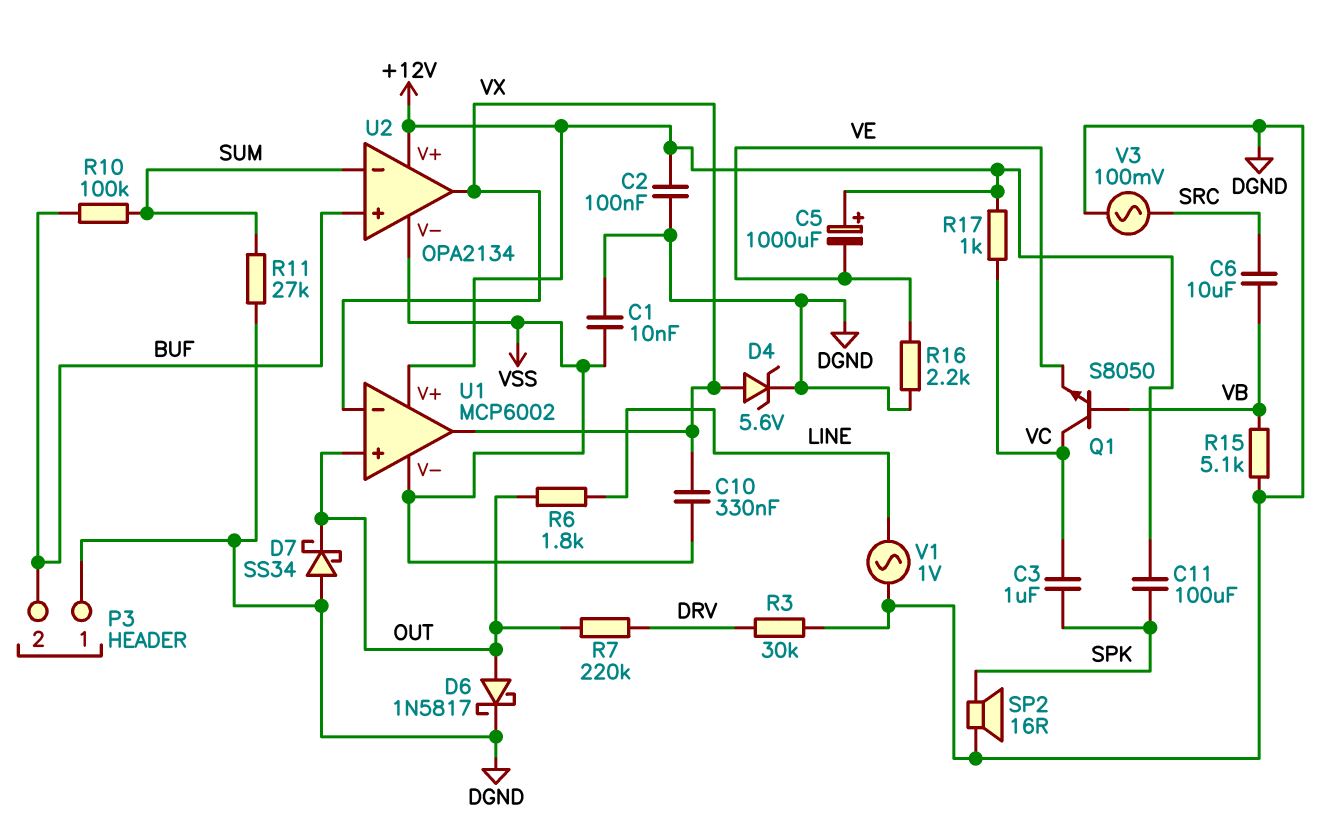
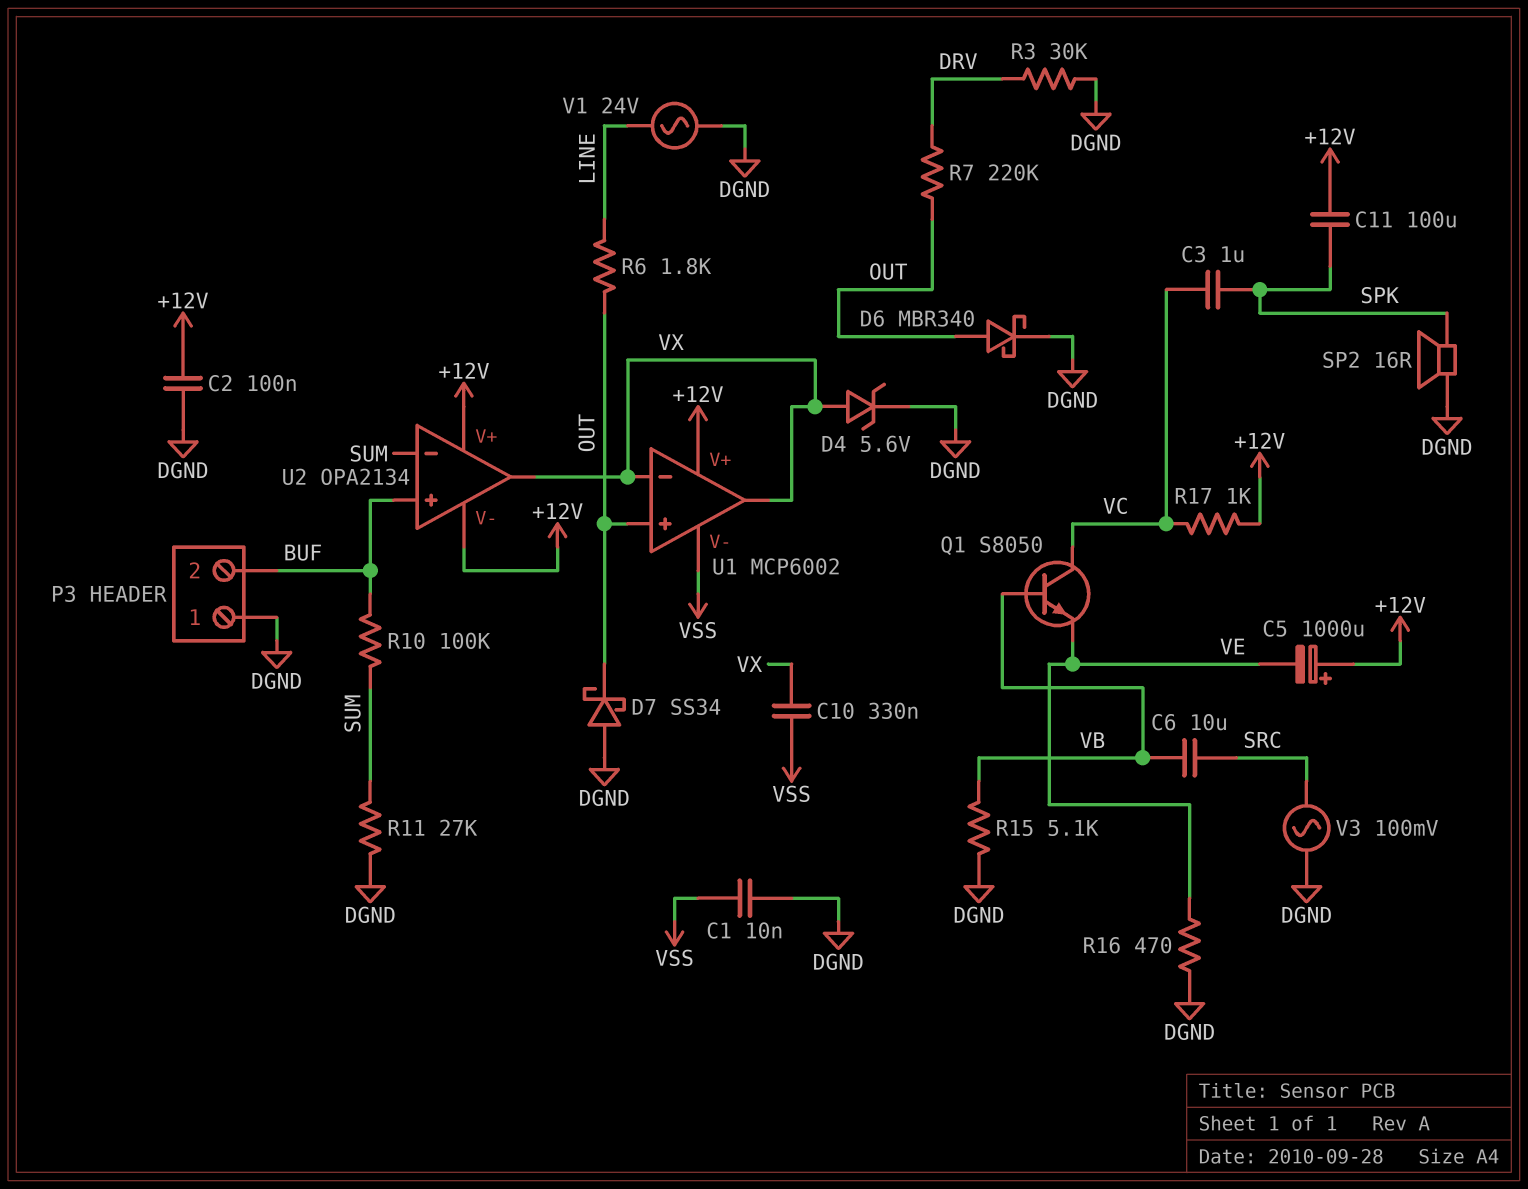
D6: schottky 1N5817 (A OUT, K DGND) -> schottky MBR340 (A OUT, K DGND)
R16: 2.2k (DGND, VE) -> 470 (DGND, VE)
U2 pin V-: VSS -> +12V
V1: AC 1V (DGND, LINE) -> AC 24V (DGND, LINE)

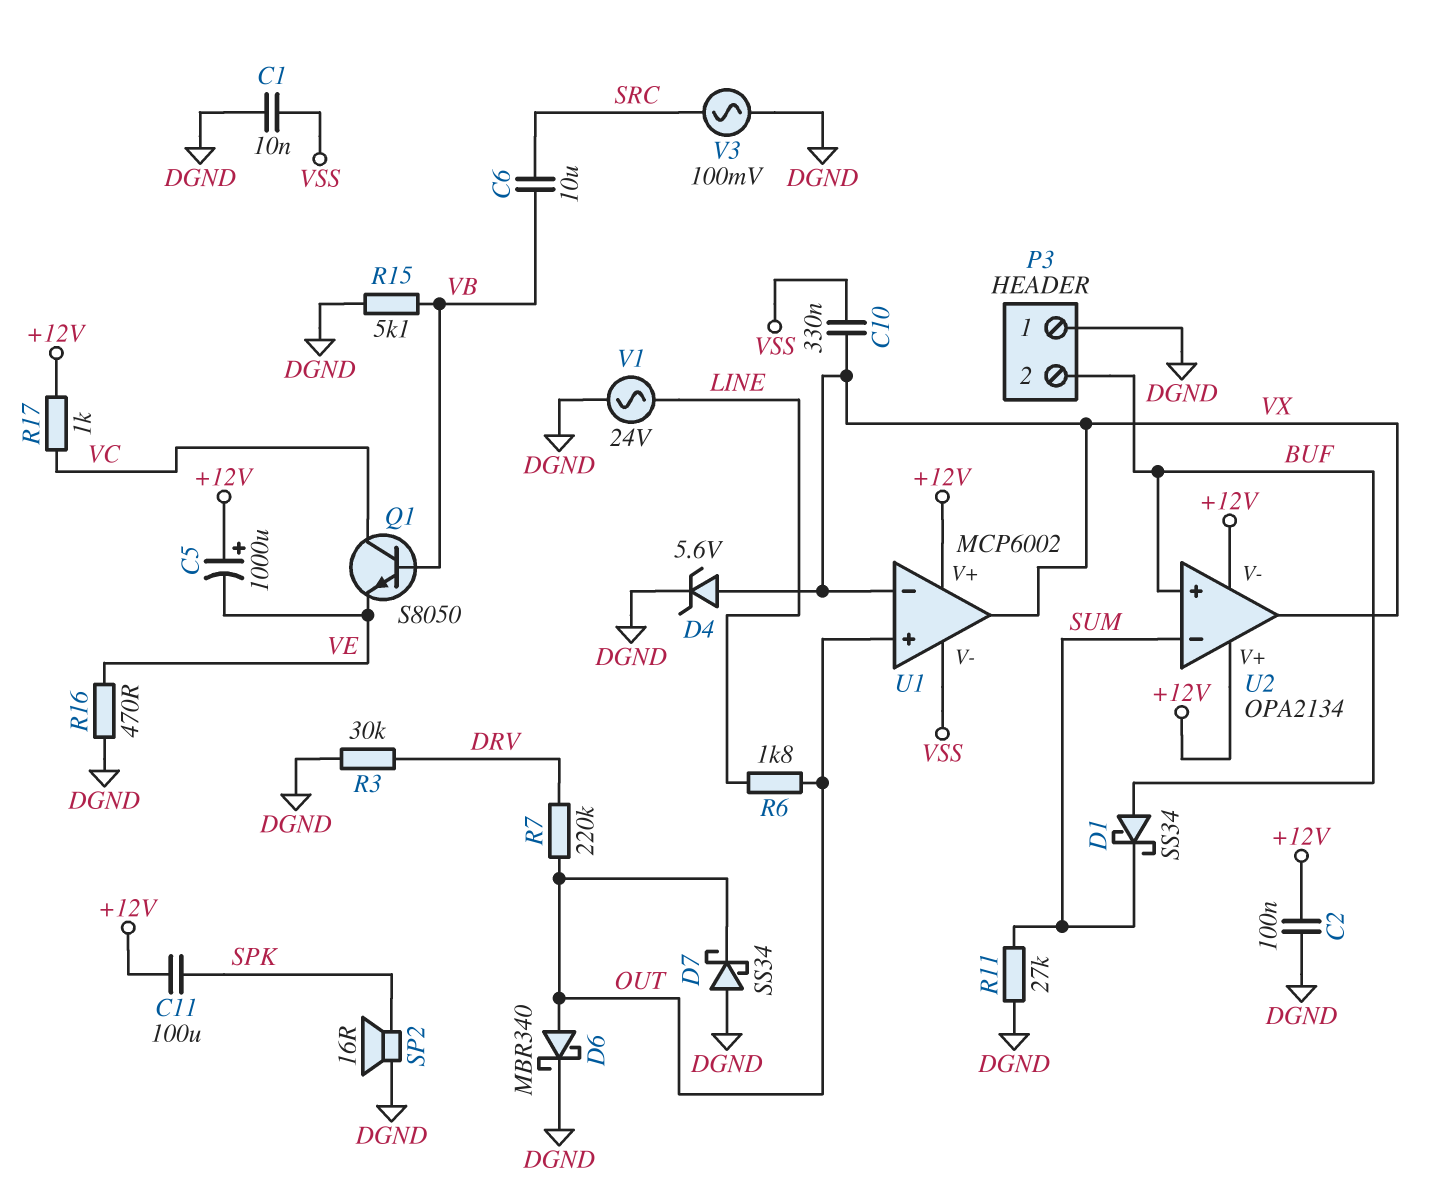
C3: 1uF (SPK, VC) -> none
D1: none -> schottky SS34 (A BUF, K SUM)
R10: 100k (BUF, SUM) -> none

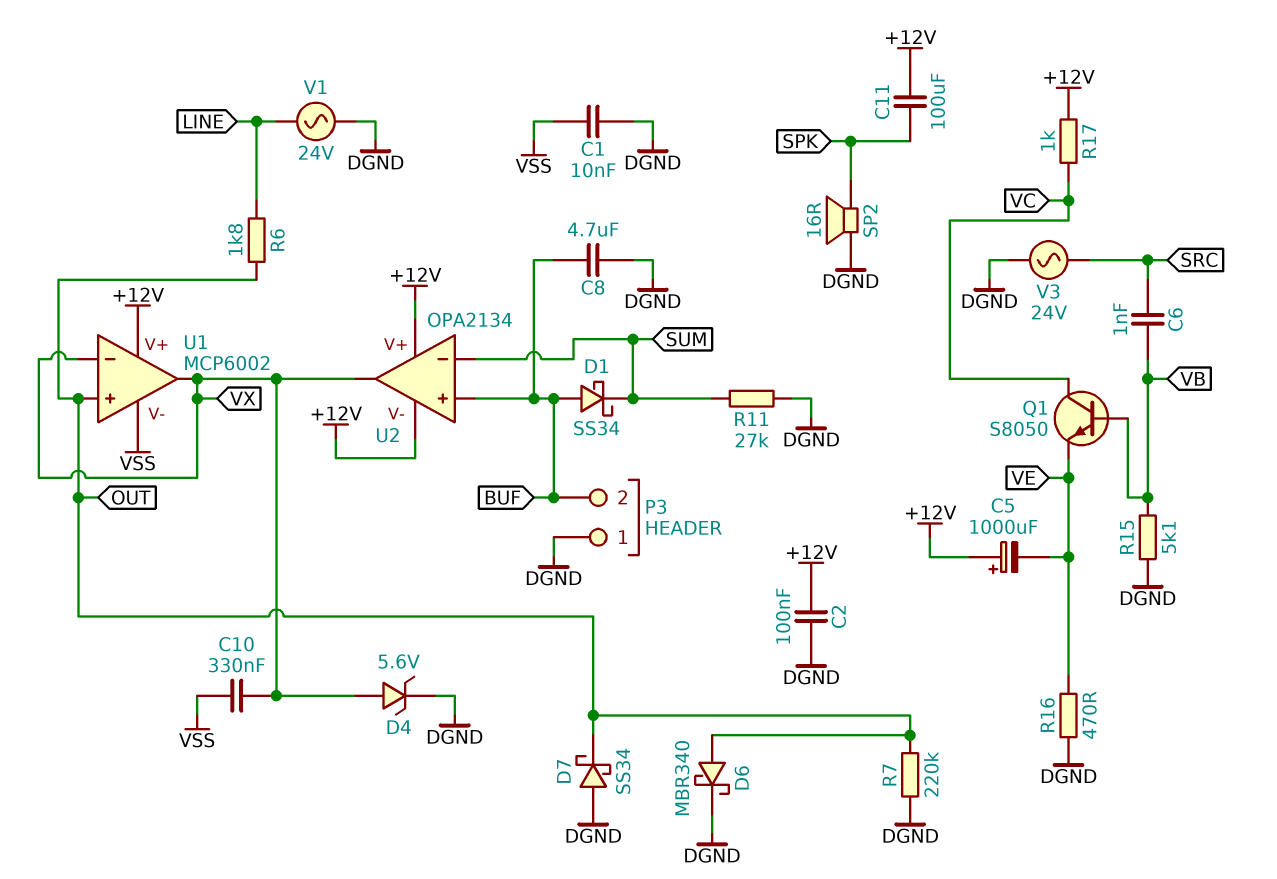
C6: 10uF (SRC, VB) -> 1nF (SRC, VB)
C8: none -> 4.7uF (BUF, DGND)
R3: 30k (DGND, DRV) -> none
R7: 220k (DRV, OUT) -> 220k (DGND, OUT)
V3: AC 100mV (DGND, SRC) -> AC 24V (DGND, SRC)

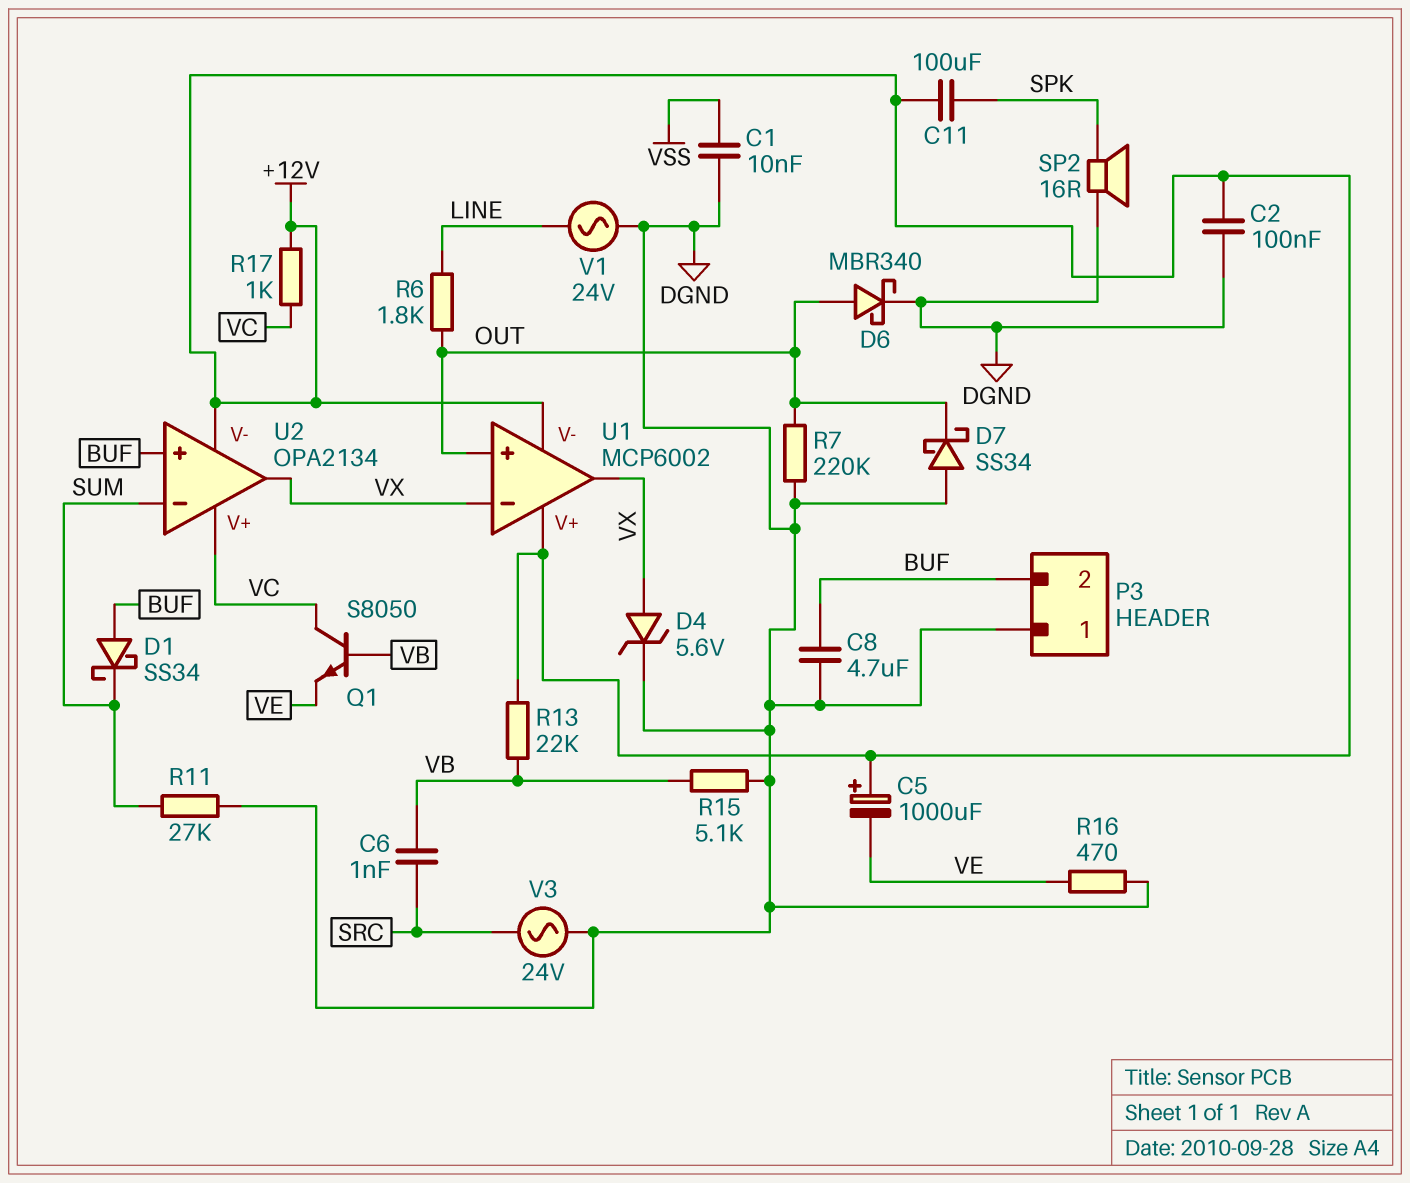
C10: 330nF (VSS, VX) -> none
R13: none -> 22k (+12V, VB)
U1 pin V-: VSS -> +12V
U2 pin V+: +12V -> VC

